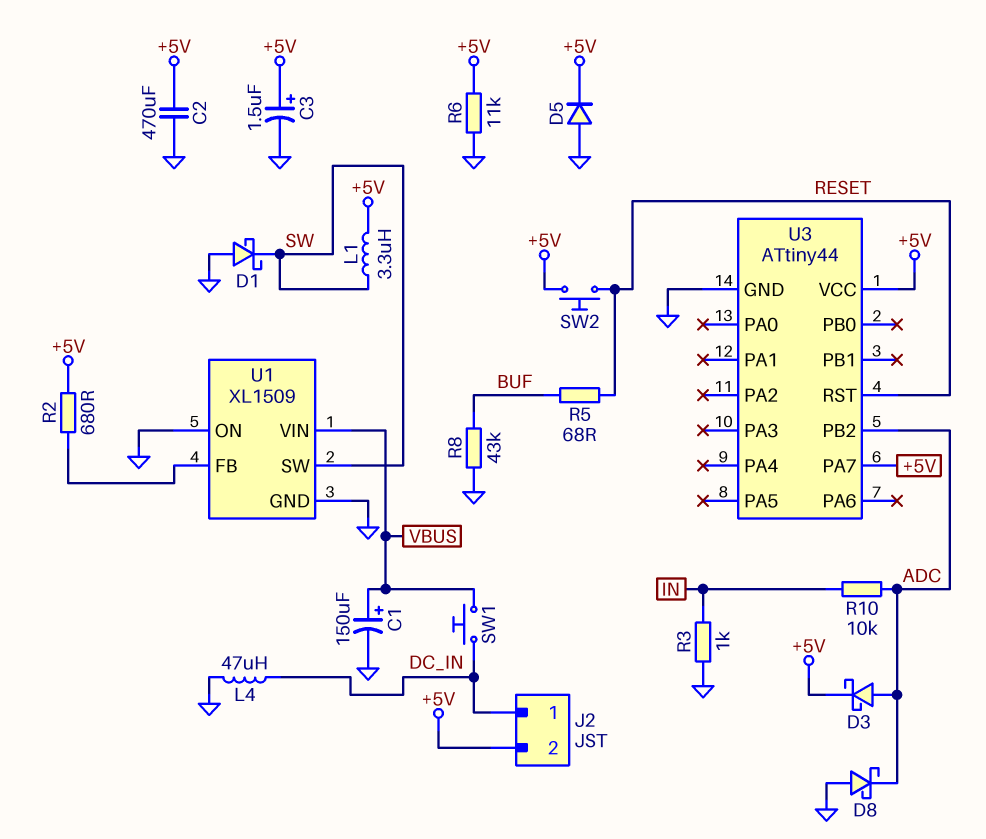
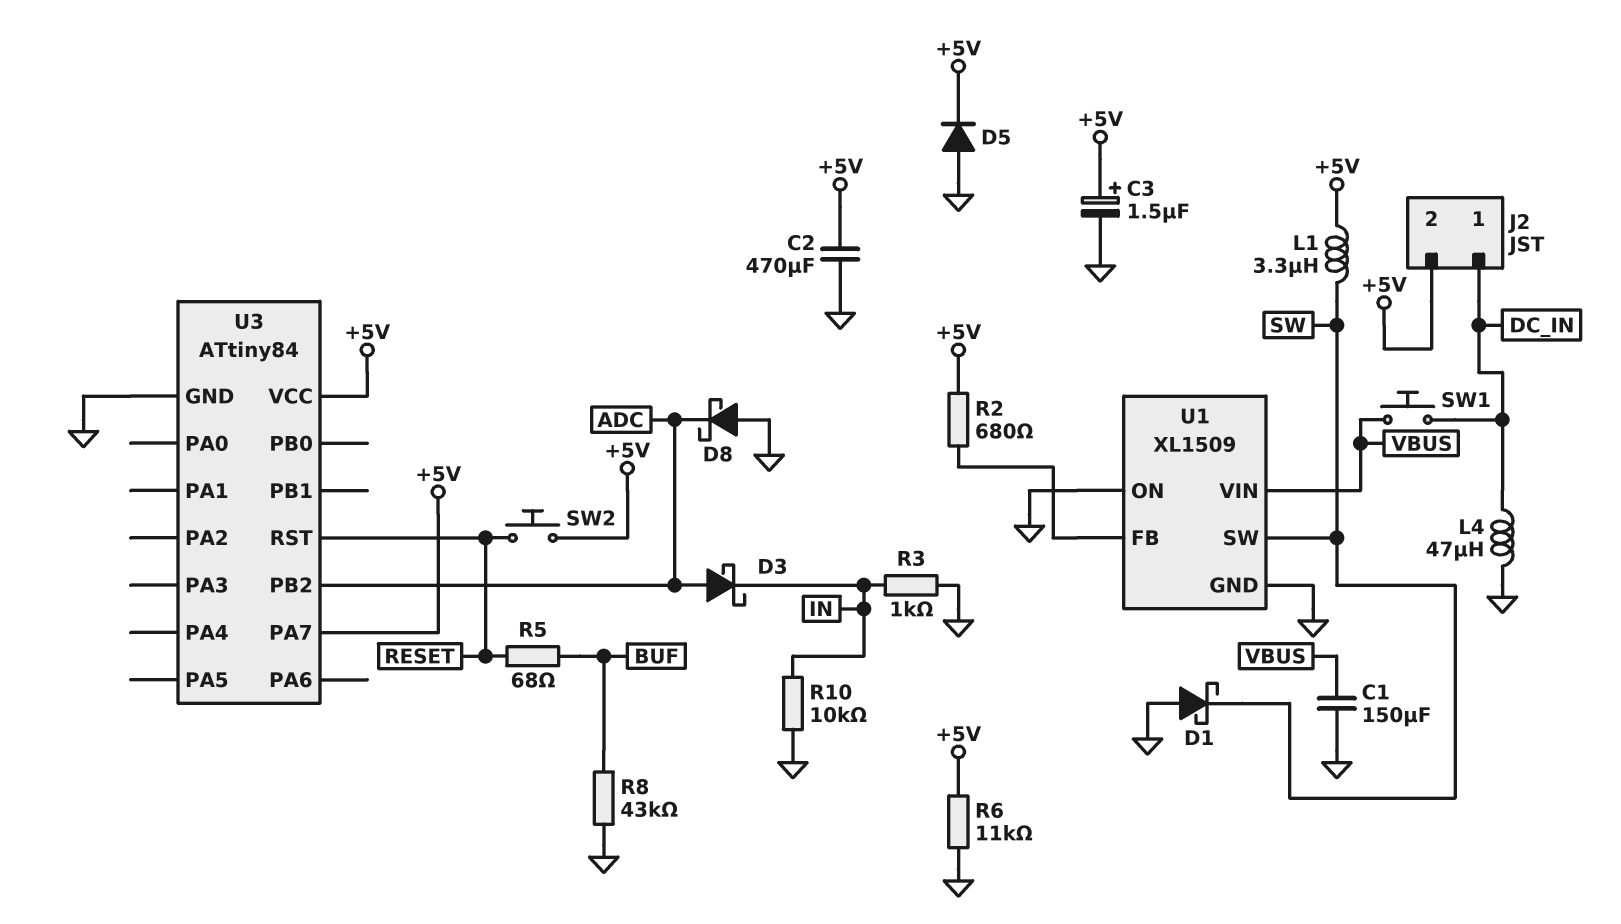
C1: 150uF (plus VBUS, minus GND) -> 150uF (GND, VBUS)
D3: schottky (A ADC, K +5V) -> schottky (A ADC, K IN)
R10: 10k (ADC, IN) -> 10k (GND, IN)
U3: ATtiny44 -> ATtiny84

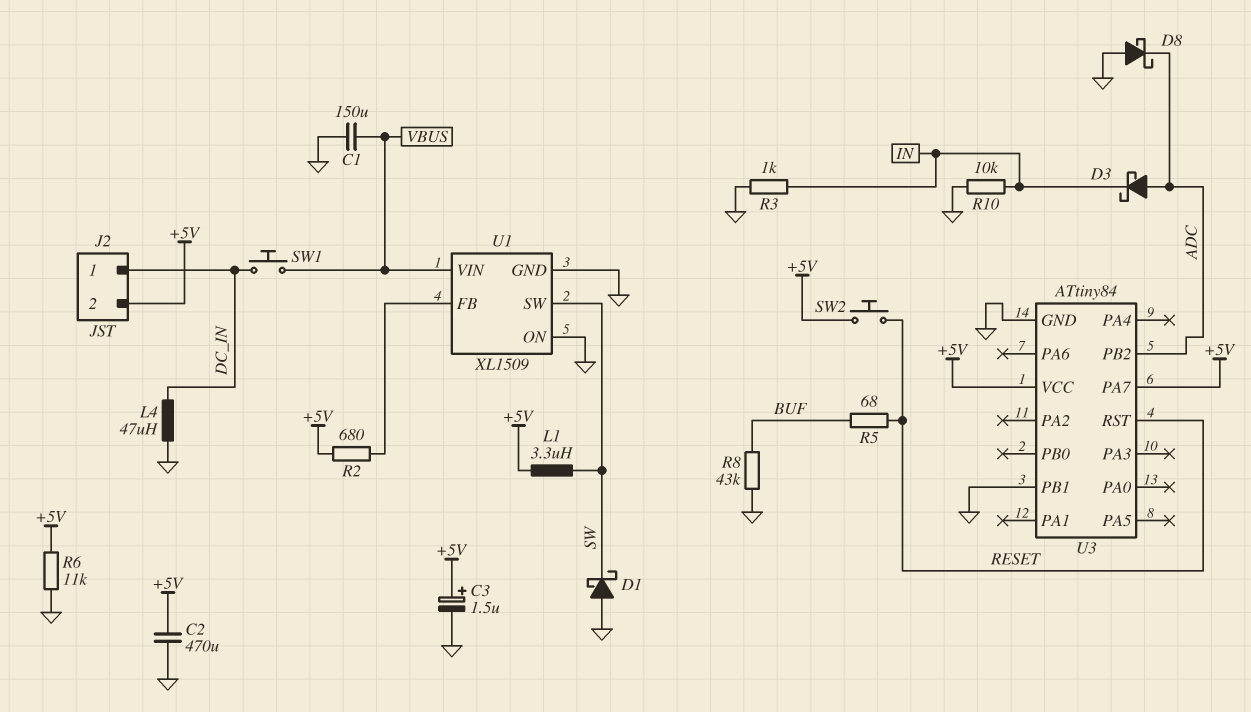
D5: diode (A GND, K +5V) -> none
U3 pin PB1: none -> GND

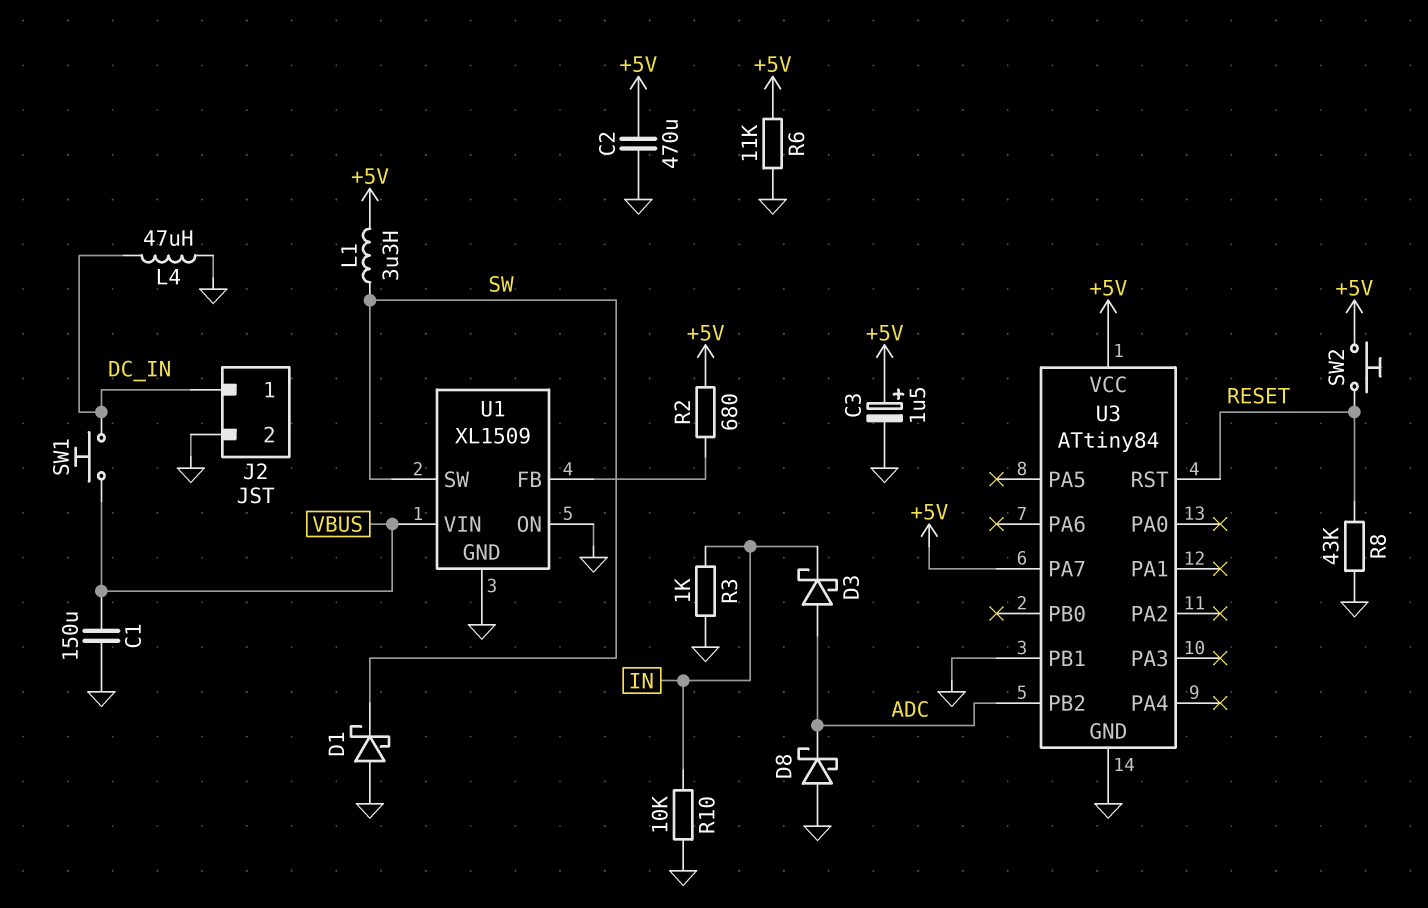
J2 pin 2: +5V -> GND
R5: 68 (BUF, RESET) -> none
R8: 43k (BUF, GND) -> 43k (GND, RESET)

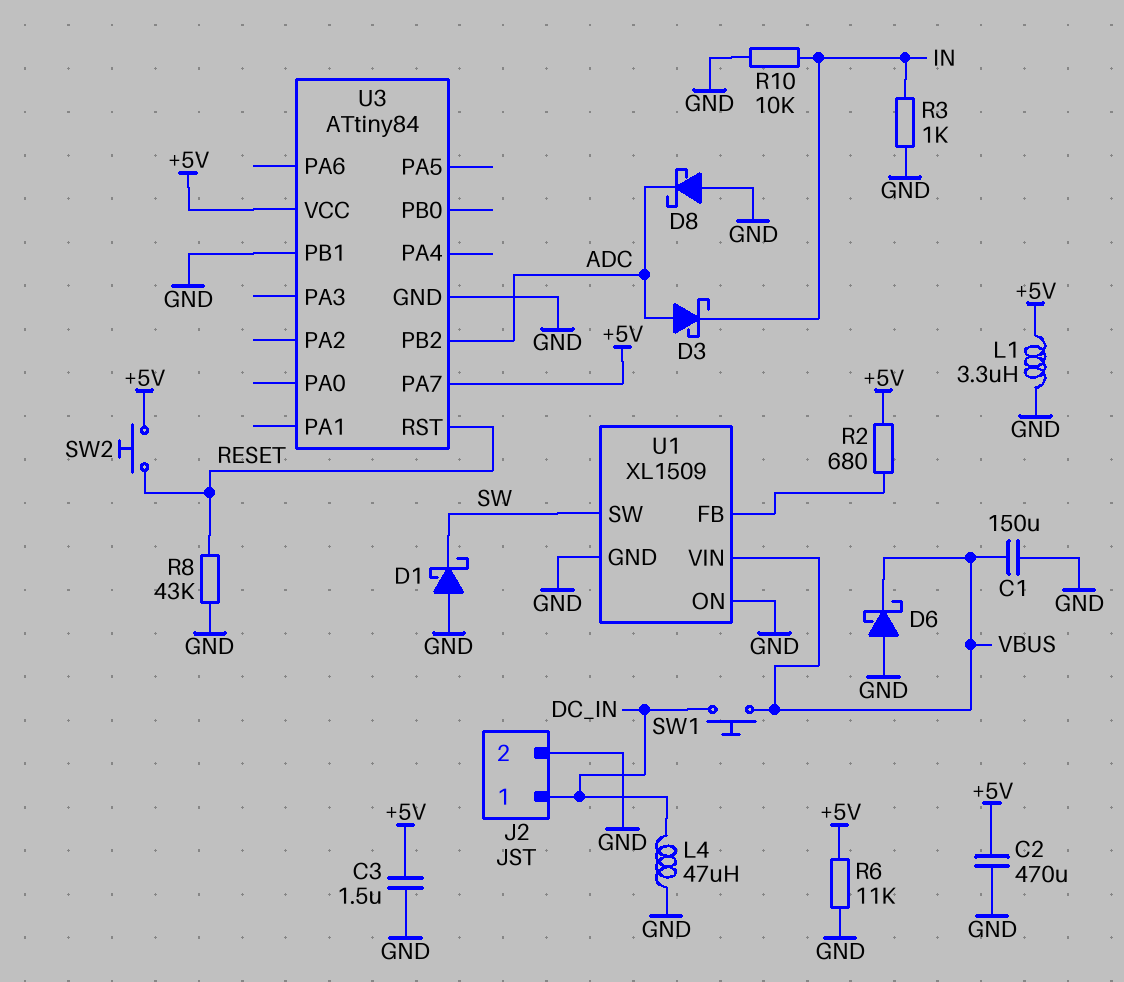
C3: 1.5uF (plus +5V, minus GND) -> 1.5uF (+5V, GND)
D6: none -> schottky (A GND, K VBUS)
L1: 3.3uH (+5V, SW) -> 3.3uH (+5V, GND)

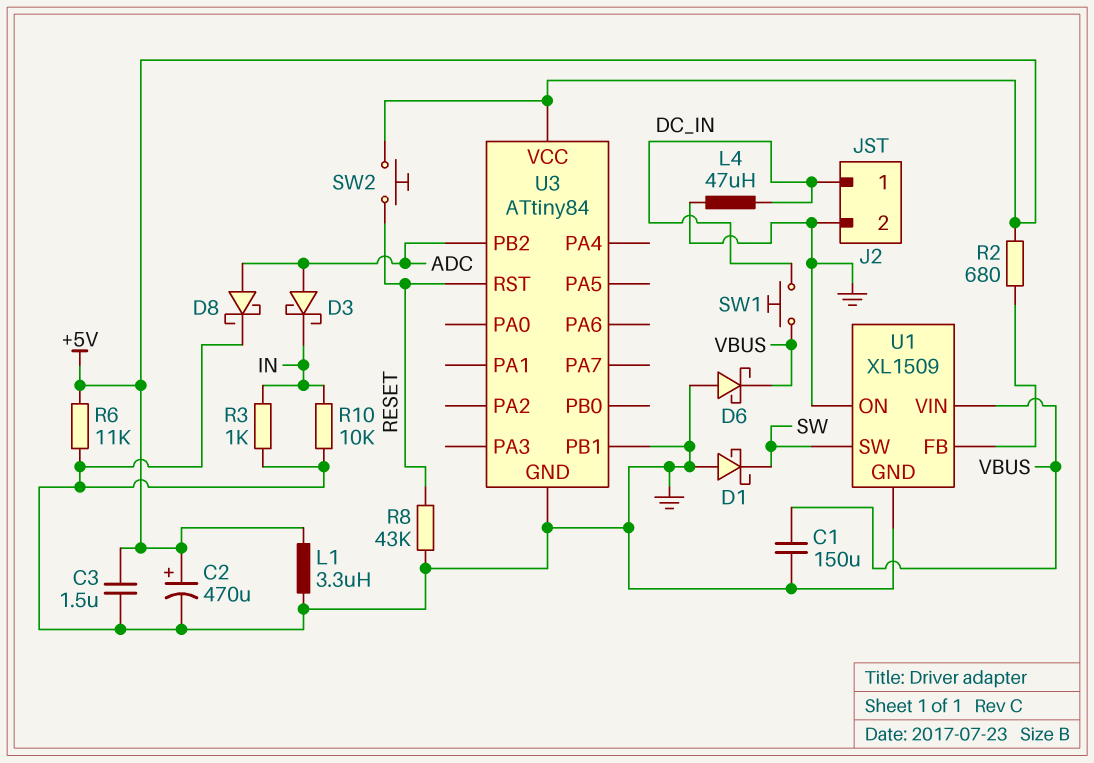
C2: 470uF (+5V, GND) -> 470uF (plus +5V, minus GND)
D8: schottky (A GND, K ADC) -> schottky (A ADC, K GND)
U3 pin PA7: +5V -> none

